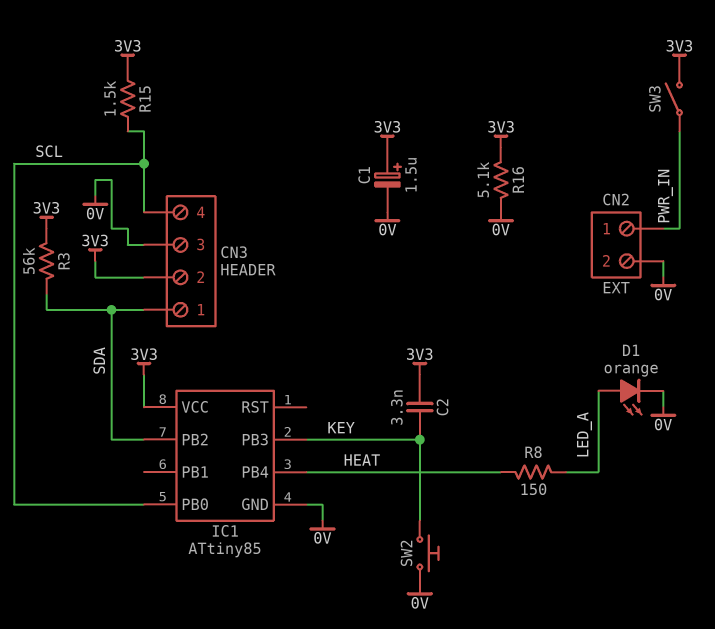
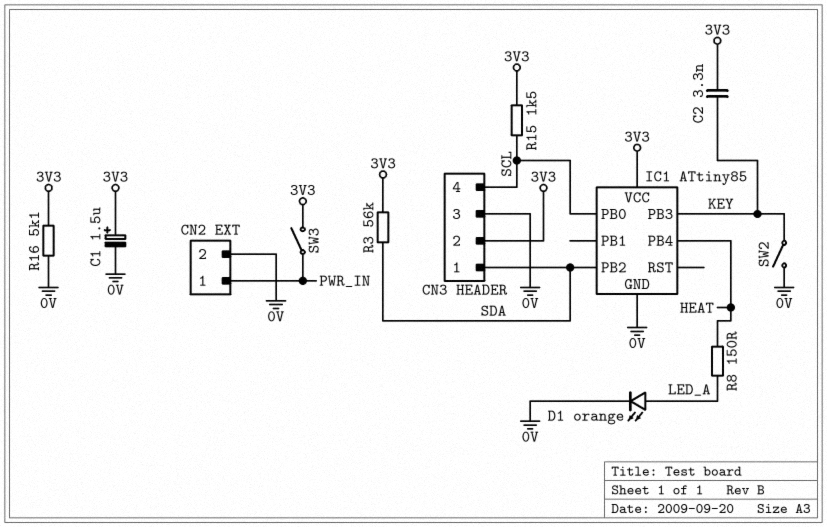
SW2: button (0V, KEY) -> switch (0V, KEY)

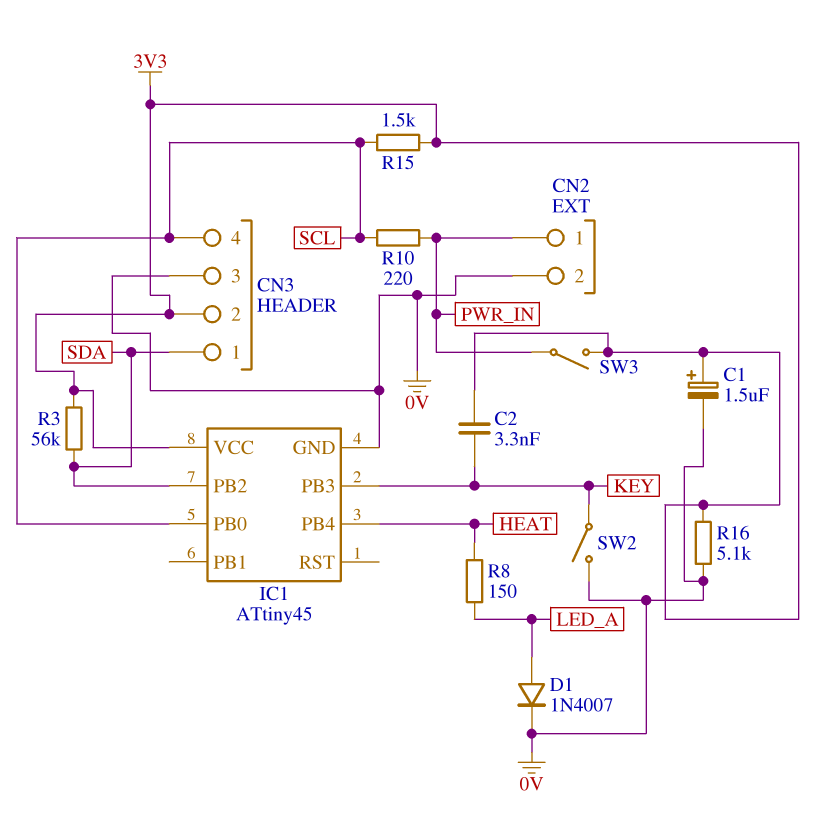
D1: LED orange (A LED_A, K 0V) -> diode 1N4007 (A LED_A, K 0V)
IC1: ATtiny85 -> ATtiny45
R10: none -> 220 (PWR_IN, SCL)

